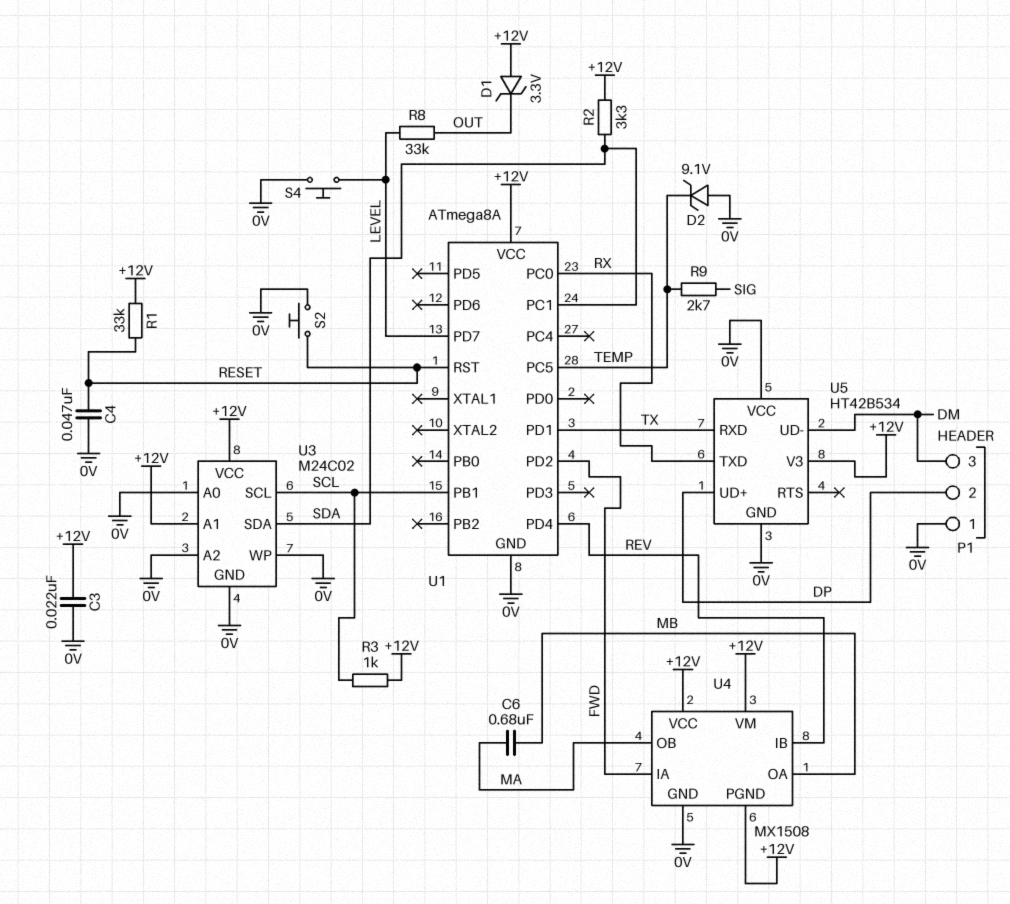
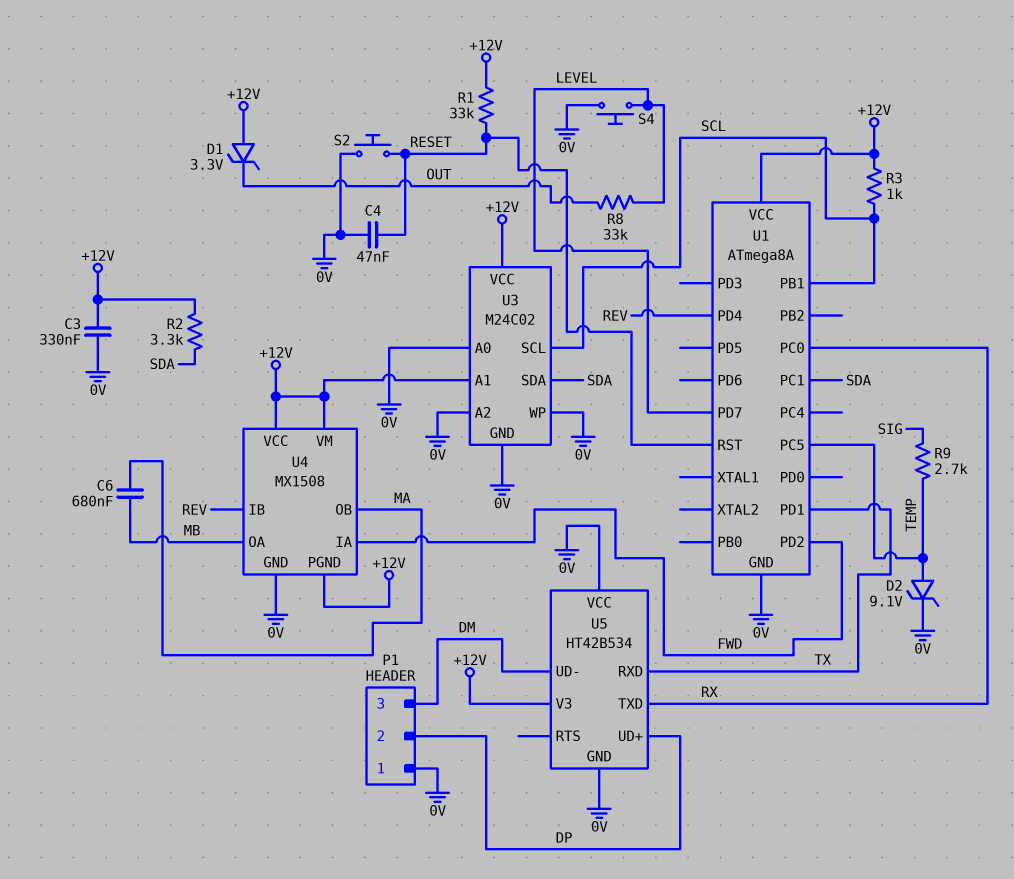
C3: 22nF (+12V, 0V) -> 330nF (+12V, 0V)
D2: zener 9.1V (A 0V, K TEMP) -> zener 9.1V (A TEMP, K 0V)

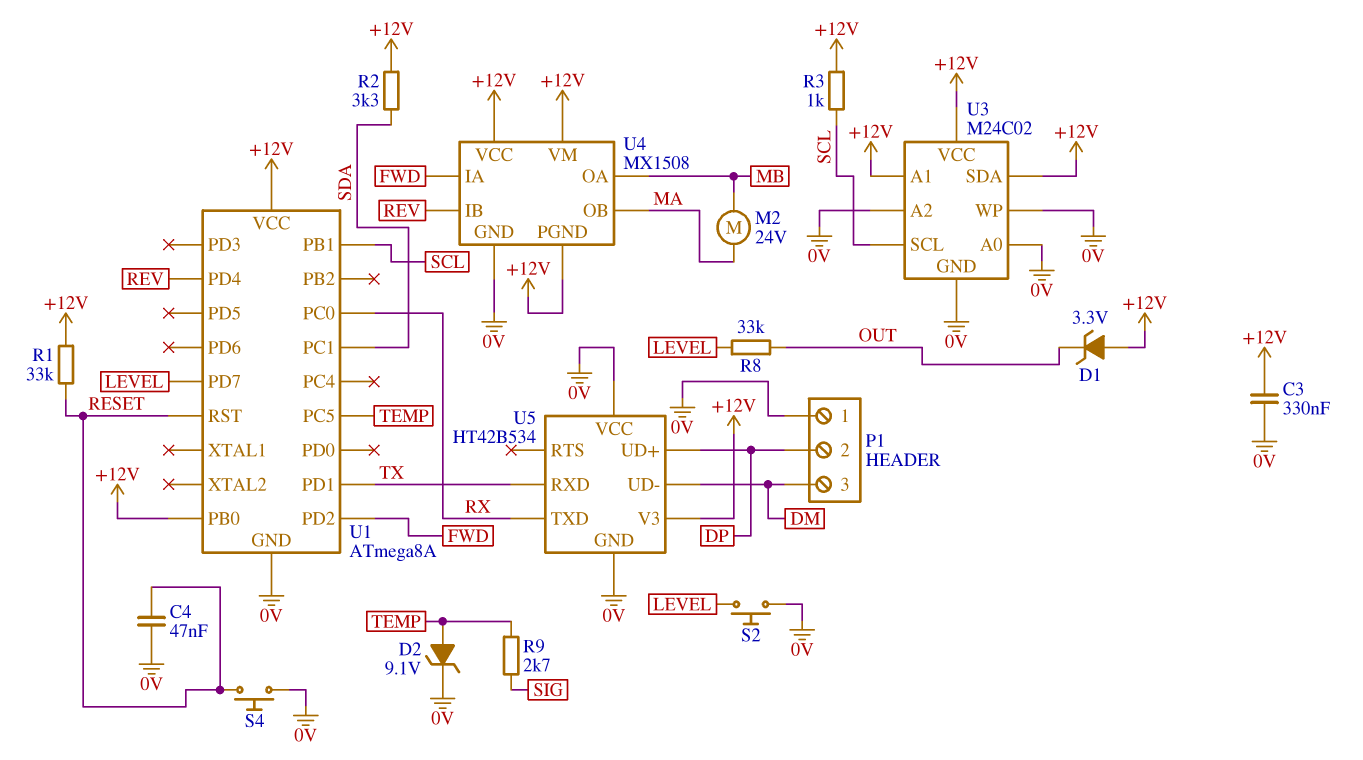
C6: 680nF (MA, MB) -> none
M2: none -> motor 24V (MA, MB)
S2: button (0V, RESET) -> button (0V, LEVEL)
S4: button (0V, LEVEL) -> button (0V, RESET)
U1 pin PB0: none -> +12V
U3 pin SDA: SDA -> +12V

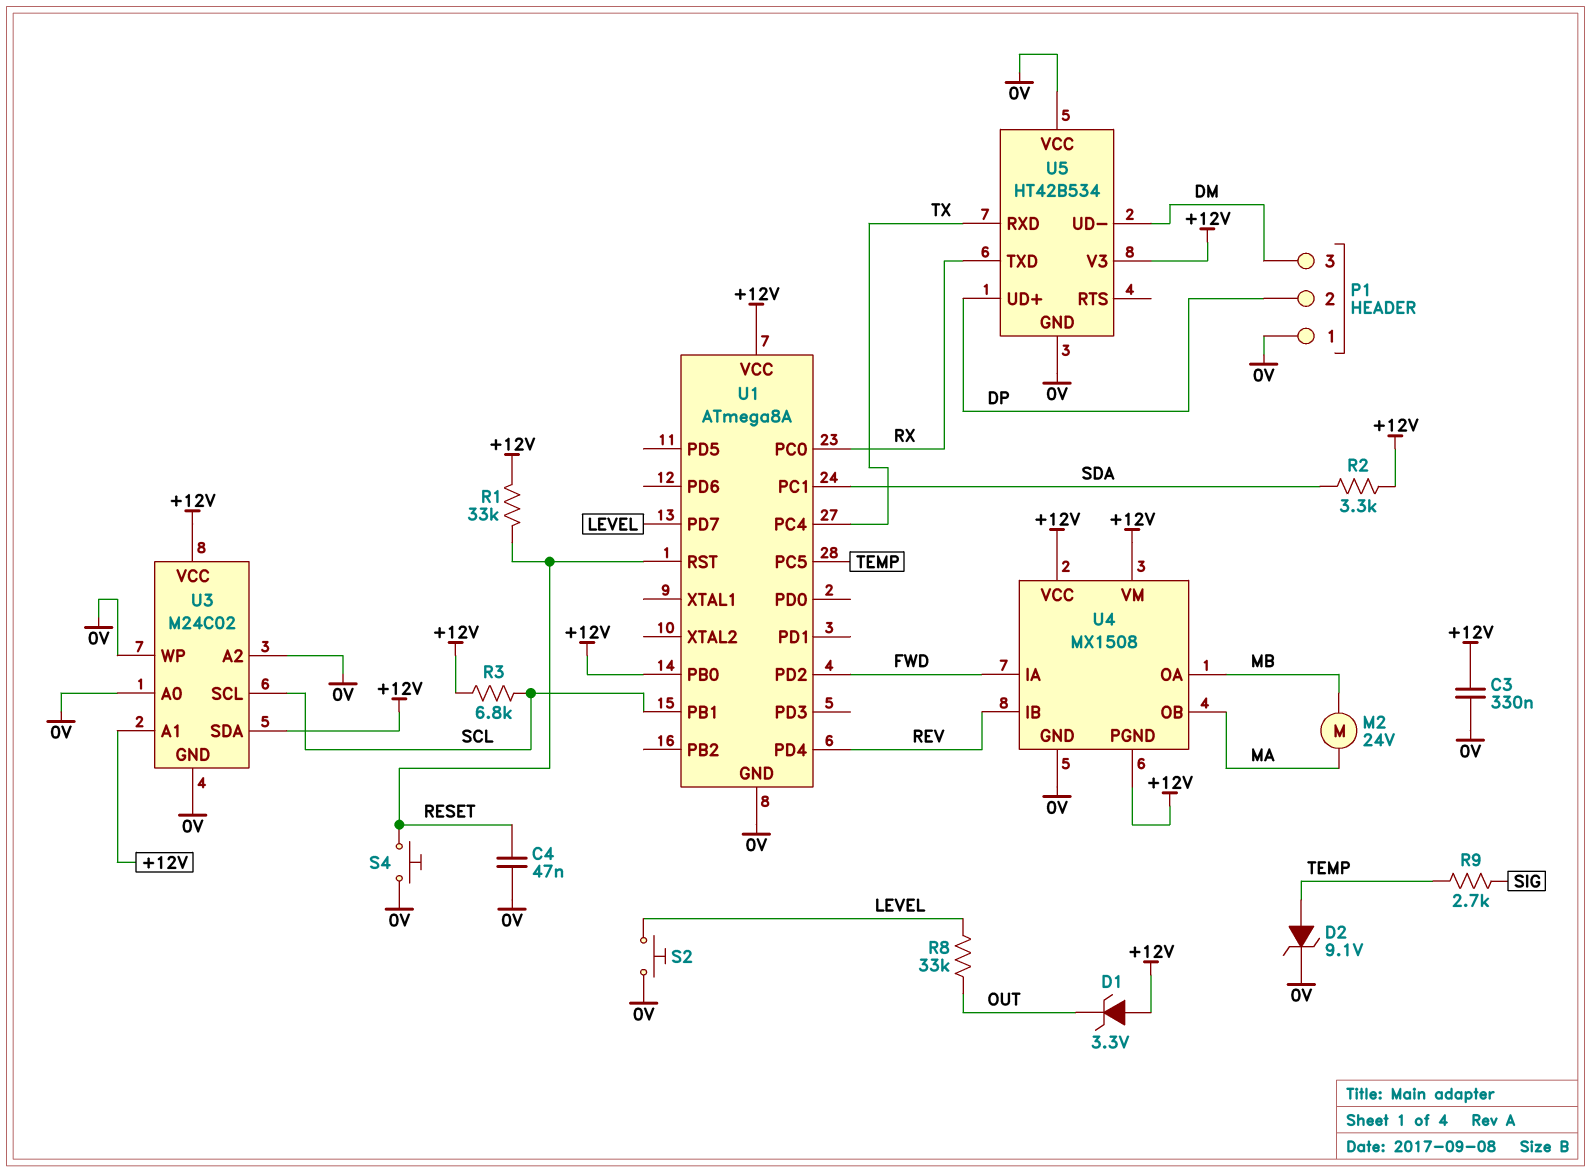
R3: 1k (+12V, SCL) -> 6.8k (+12V, SCL)
U1 pin PC4: none -> TX
U1 pin PD1: TX -> none

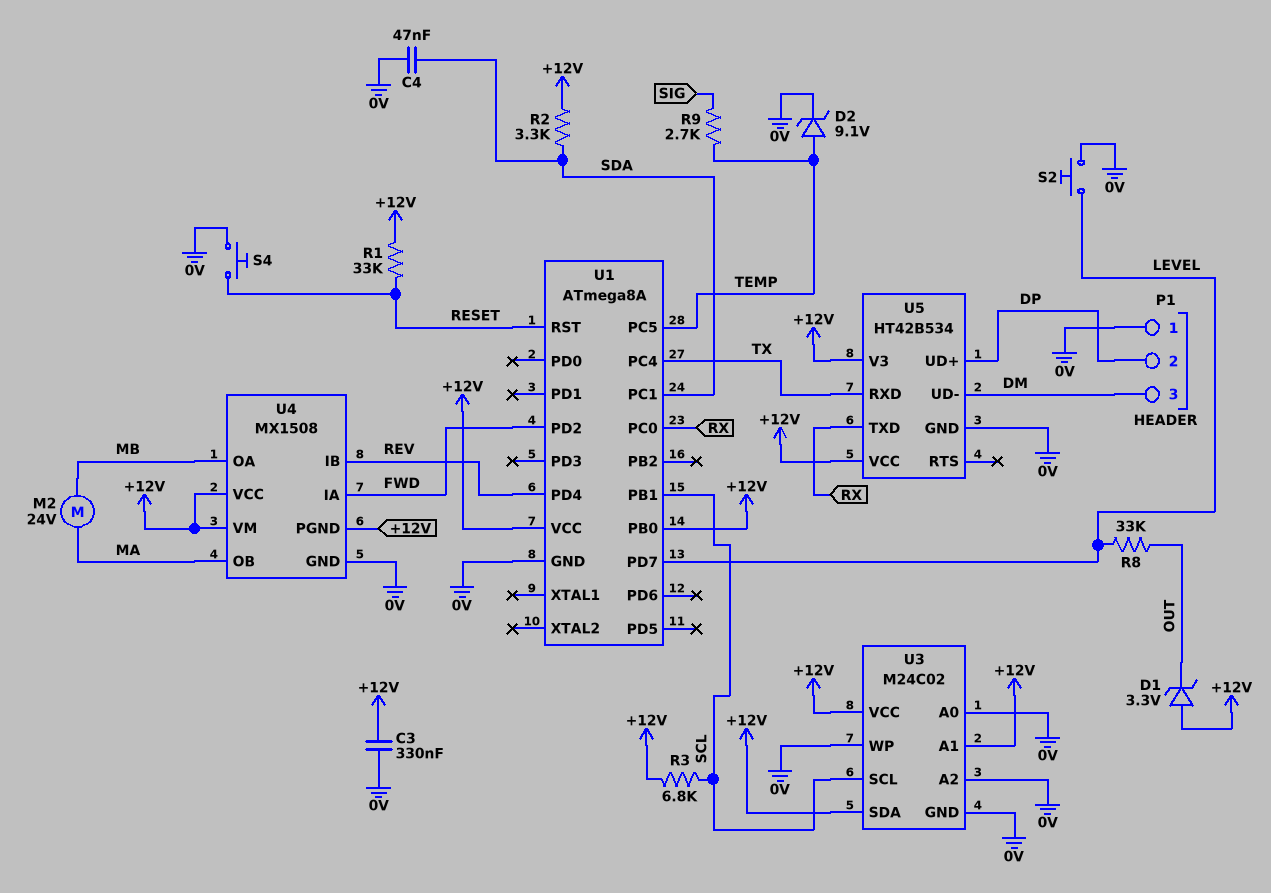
C4: 47nF (0V, RESET) -> 47nF (0V, SDA)
U5 pin VCC: 0V -> +12V

